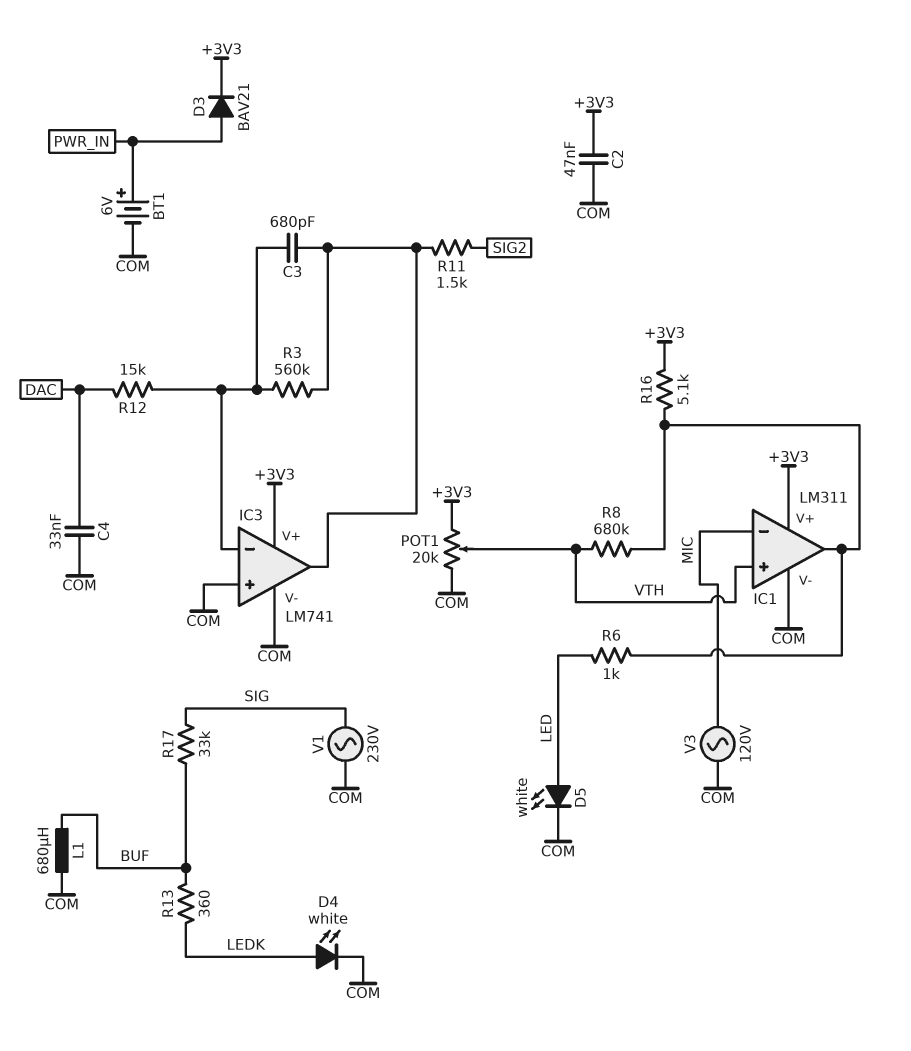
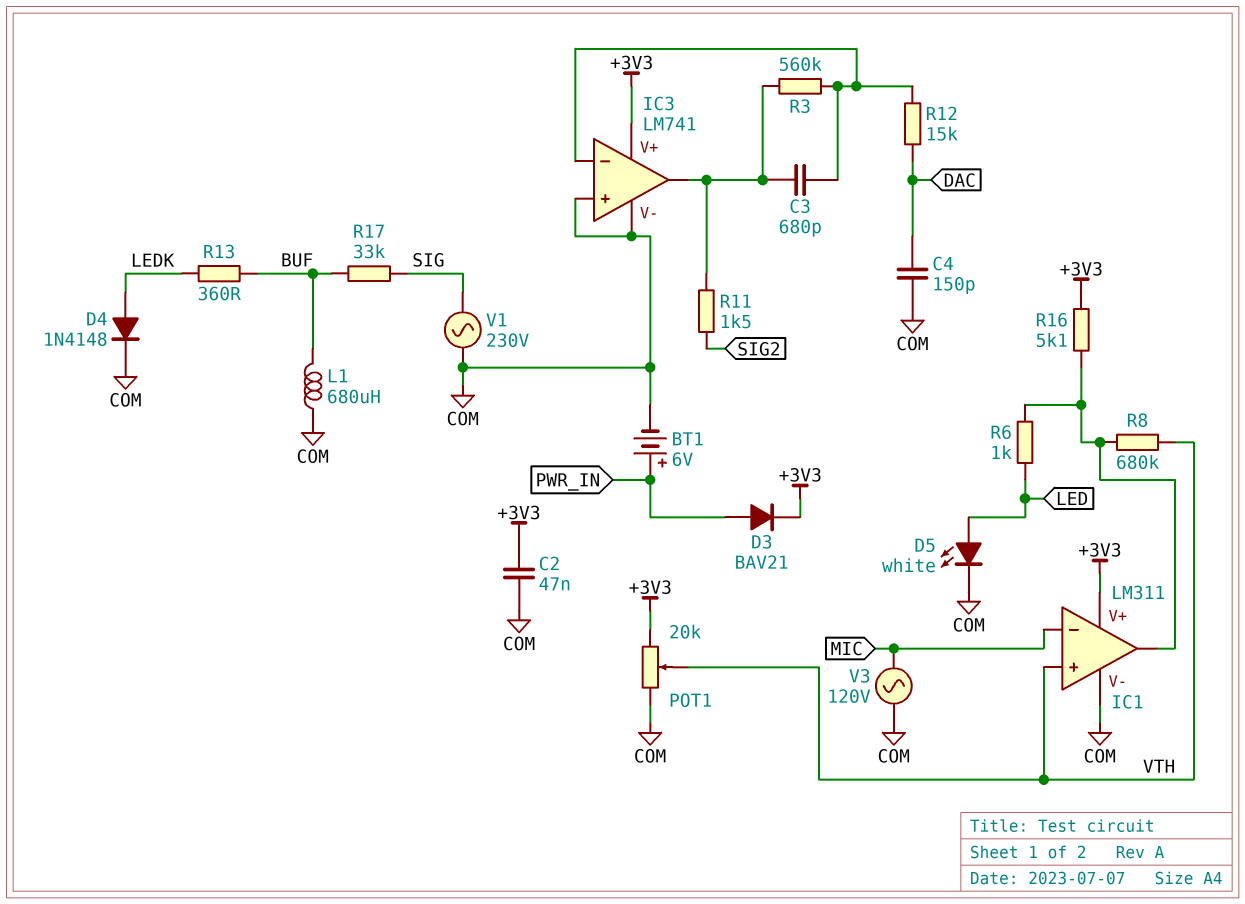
C4: 33nF (COM, DAC) -> 150pF (COM, DAC)
D4: LED white (A LEDK, K COM) -> diode 1N4148 (A LEDK, K COM)

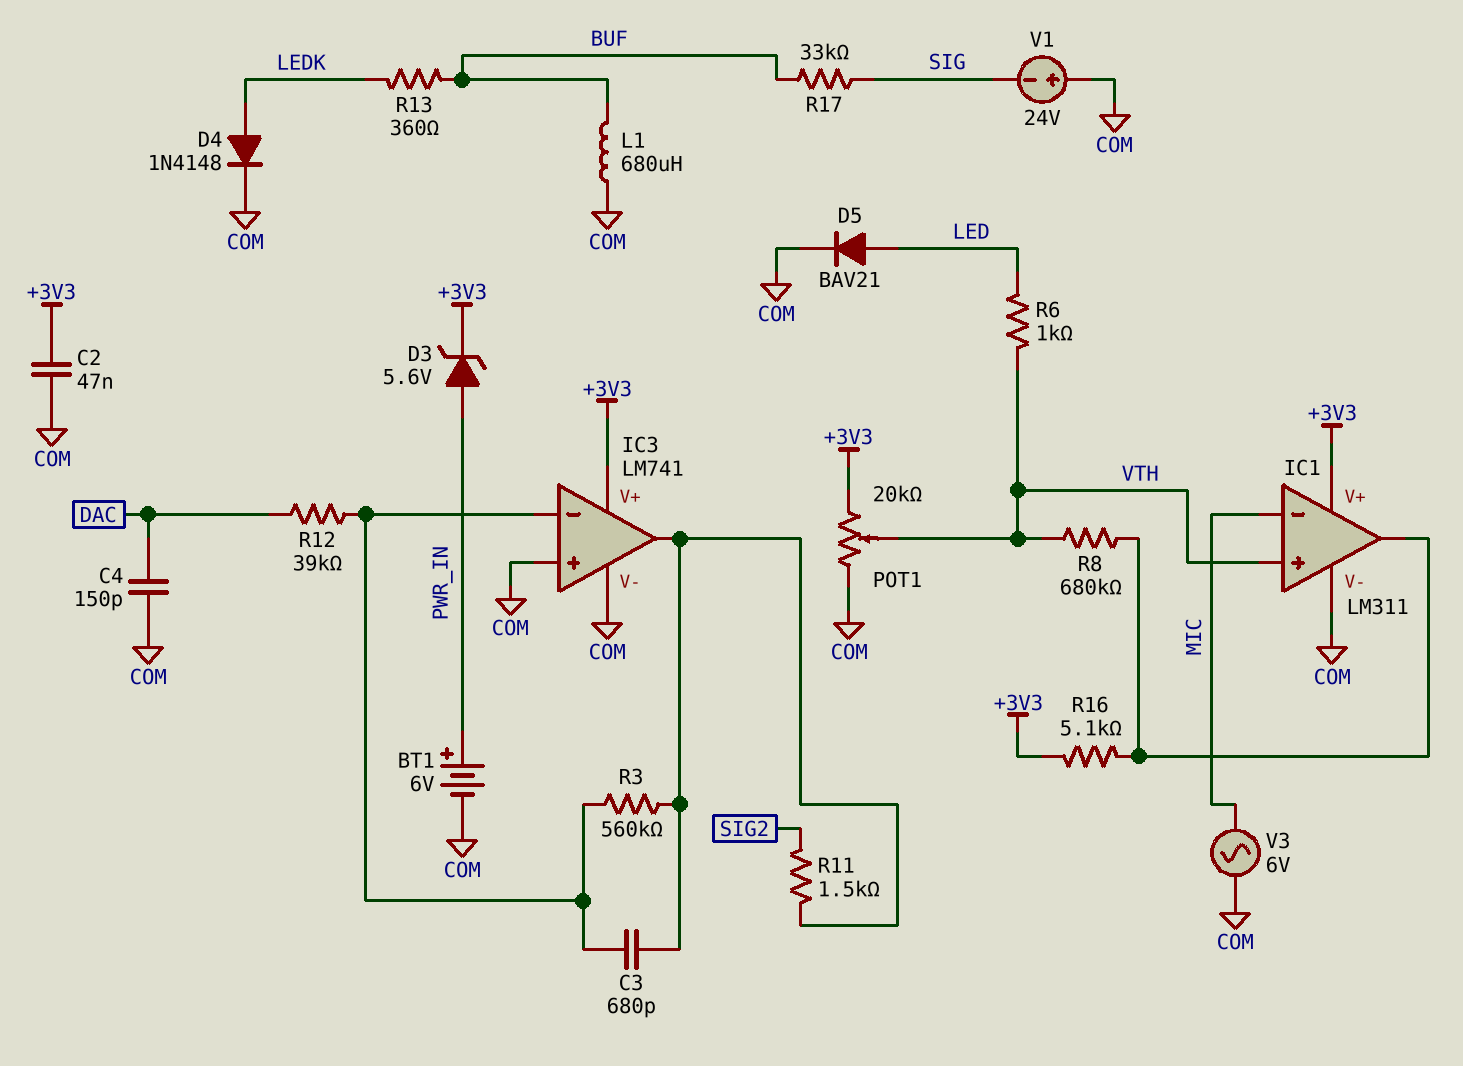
D3: diode BAV21 (A PWR_IN, K +3V3) -> zener 5.6V (A PWR_IN, K +3V3)
D5: LED white (A LED, K COM) -> diode BAV21 (A LED, K COM)
R6: 1k (IC1/out, LED) -> 1k (LED, VTH)
R12: 15k (DAC, IC3/in-) -> 39k (DAC, IC3/in-)
V1: AC 230V (COM, SIG) -> 24V (plus COM, minus SIG)
V3: AC 120V (COM, MIC) -> AC 6V (COM, MIC)

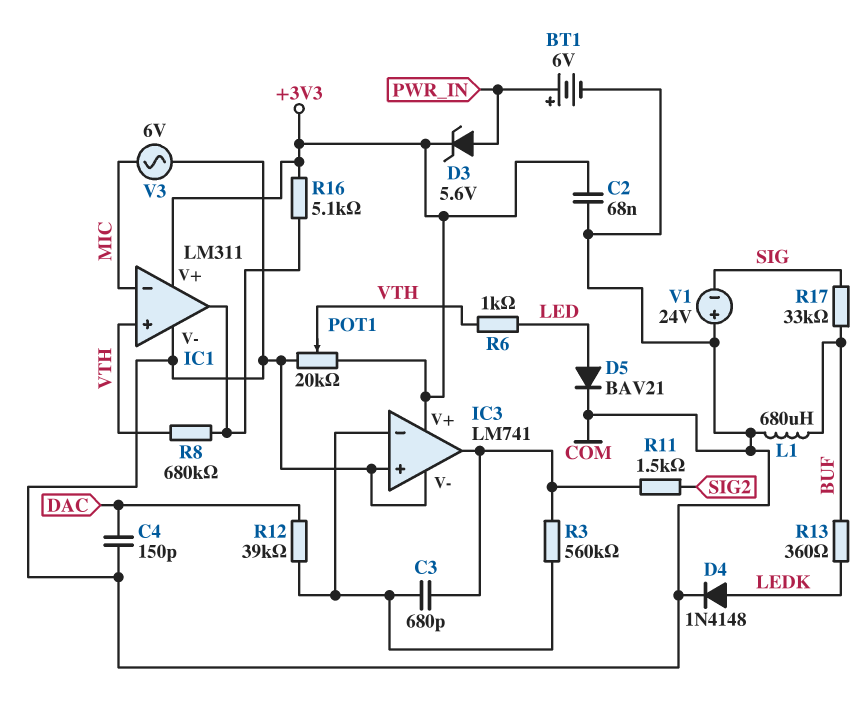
C2: 47nF (+3V3, COM) -> 68nF (+3V3, COM)

